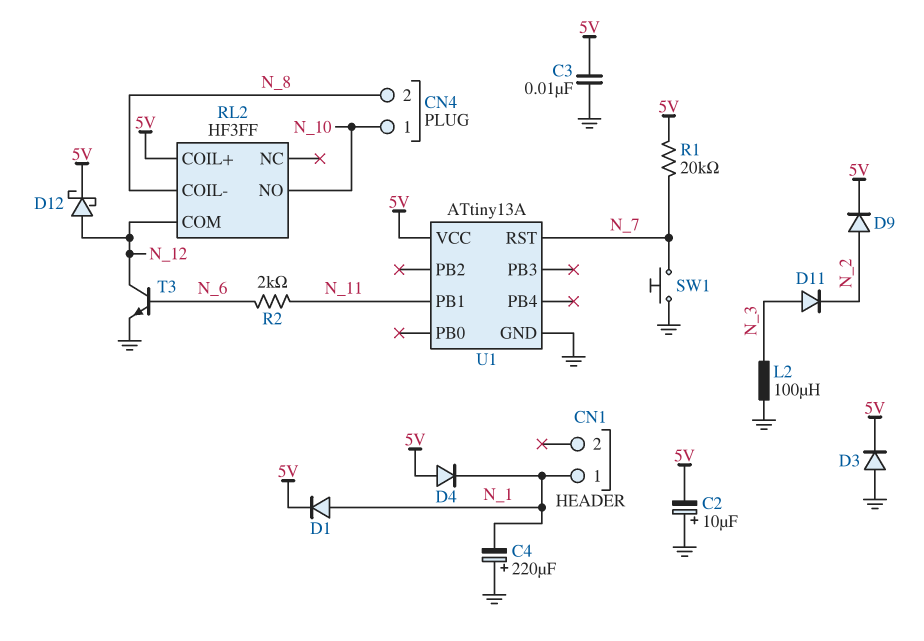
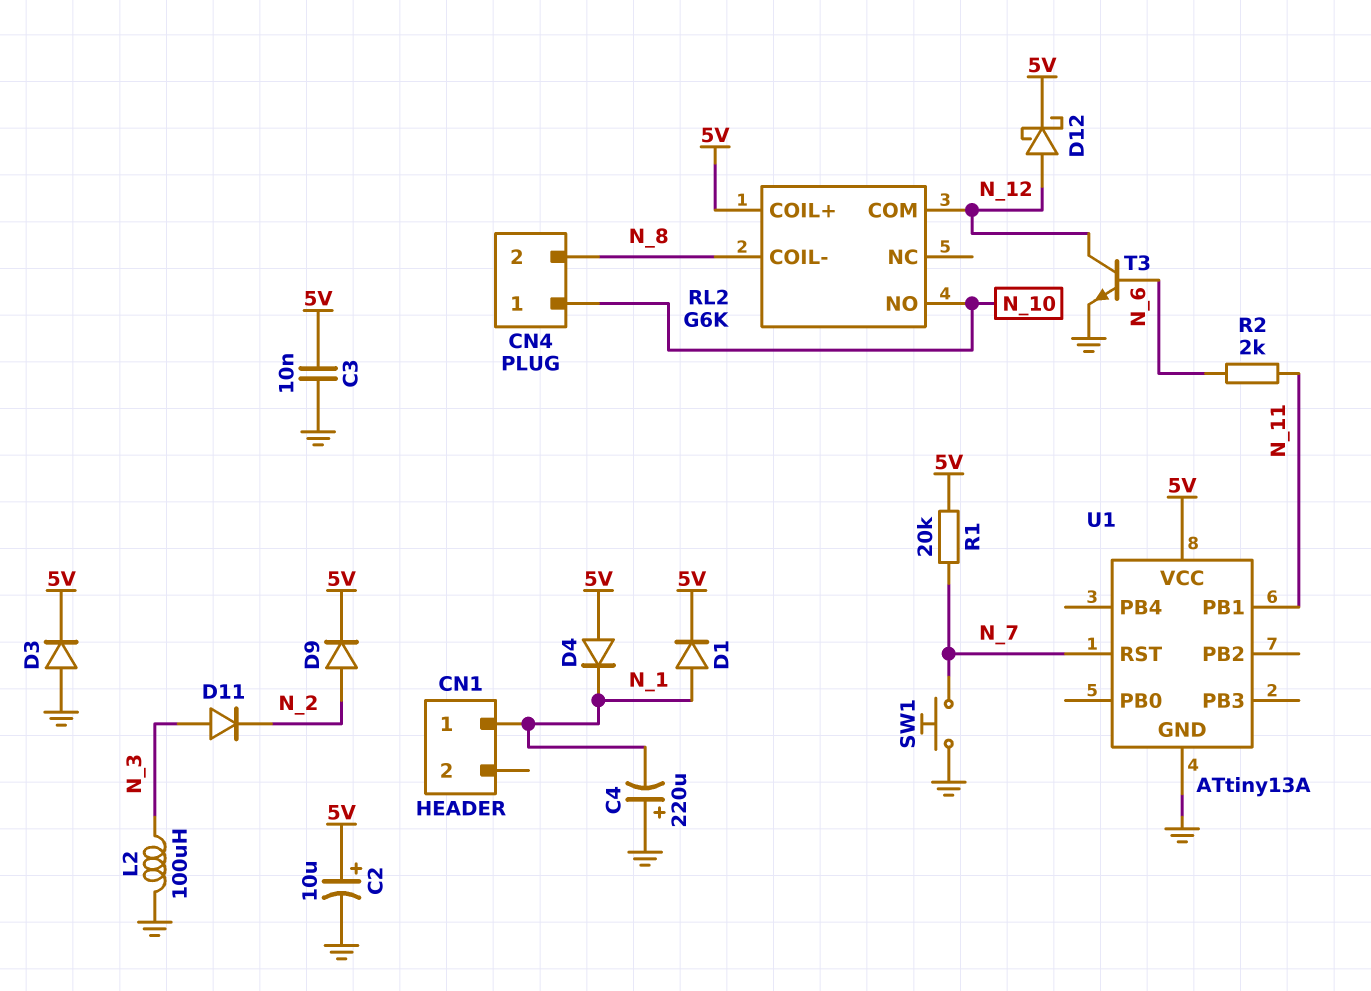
C2: 10uF (plus GND, minus 5V) -> 10uF (plus 5V, minus GND)
RL2: HF3FF -> G6K

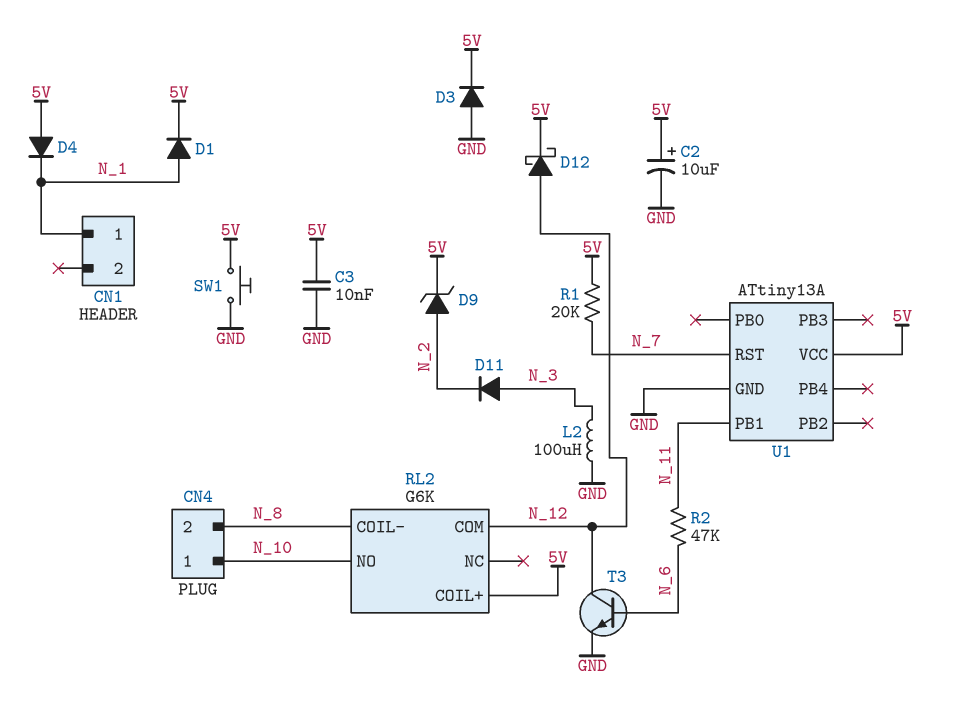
C4: 220uF (plus GND, minus N_1) -> none
D9: diode (A N_2, K 5V) -> zener (A N_2, K 5V)
R2: 2k (N_6, N_11) -> 47k (N_6, N_11)
SW1: button (GND, N_7) -> button (5V, GND)

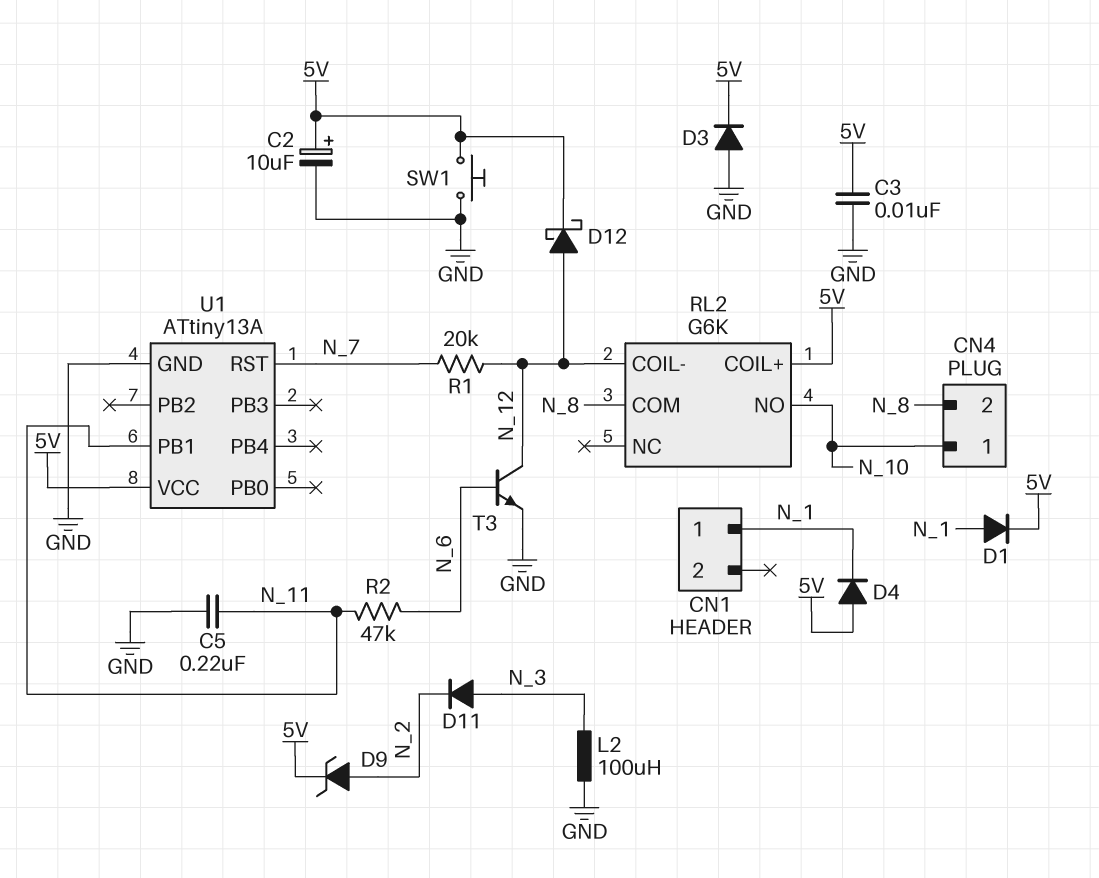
C5: none -> 220nF (GND, N_11)
R1: 20k (5V, N_7) -> 20k (N_7, N_12)
RL2 pin COIL-: N_8 -> N_12
RL2 pin COM: N_12 -> N_8

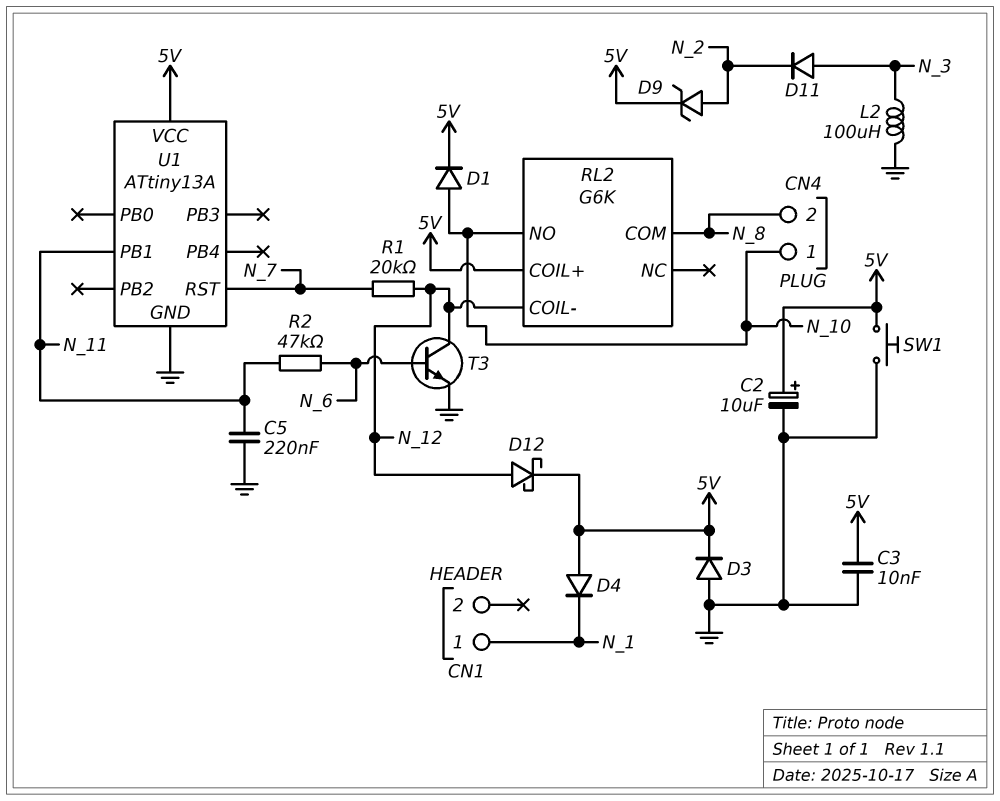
D1: diode (A N_1, K 5V) -> diode (A N_10, K 5V)

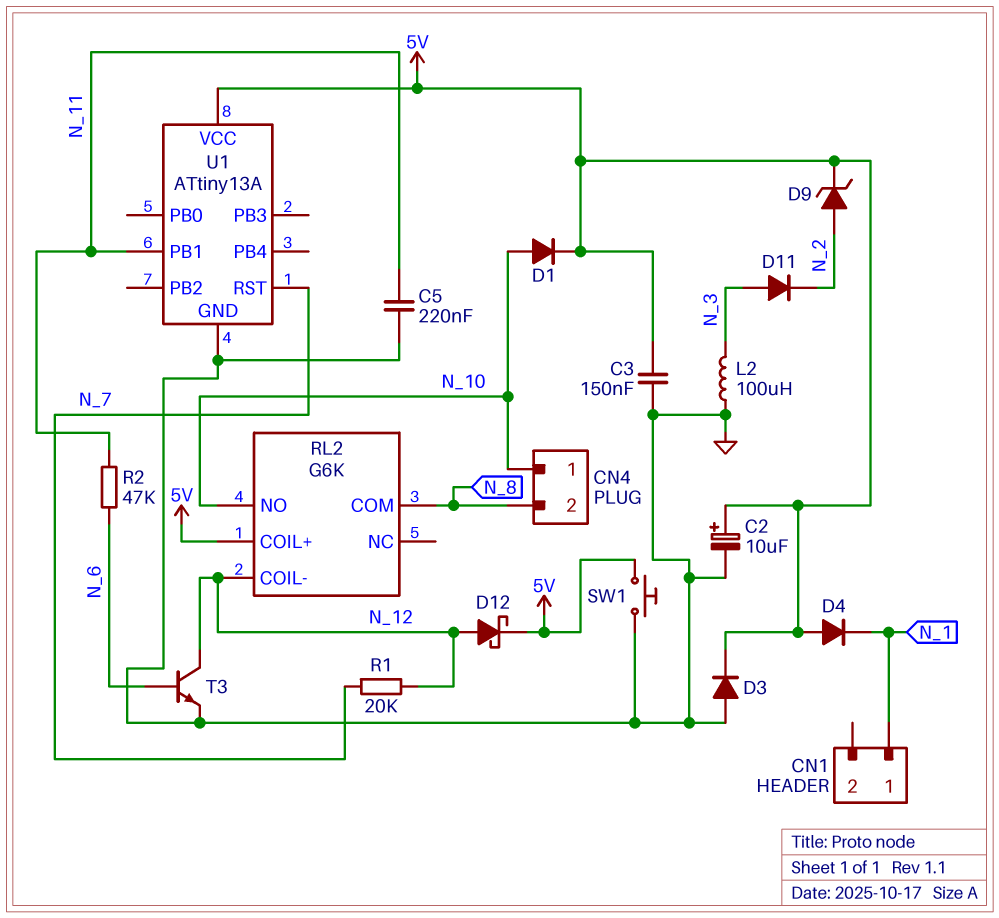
C3: 10nF (5V, GND) -> 150nF (5V, GND)

